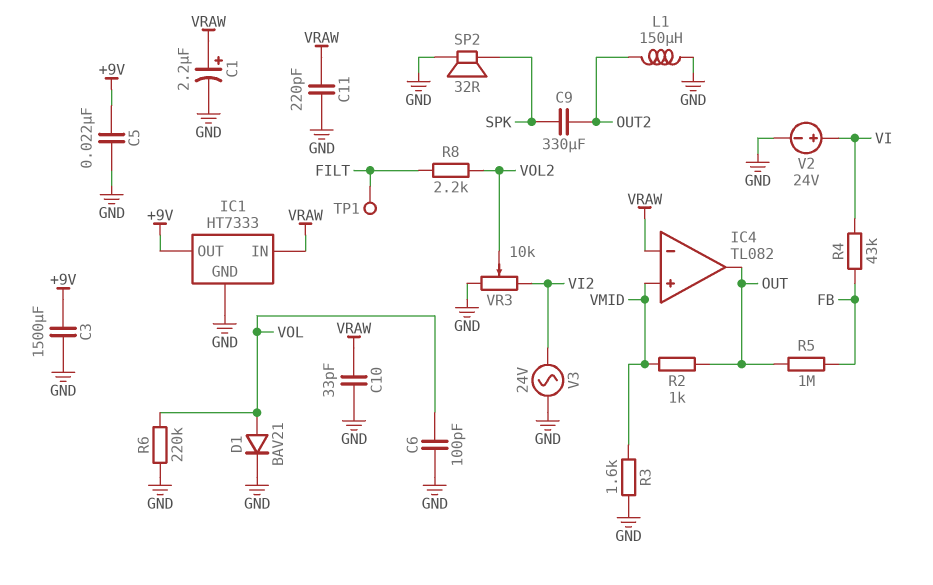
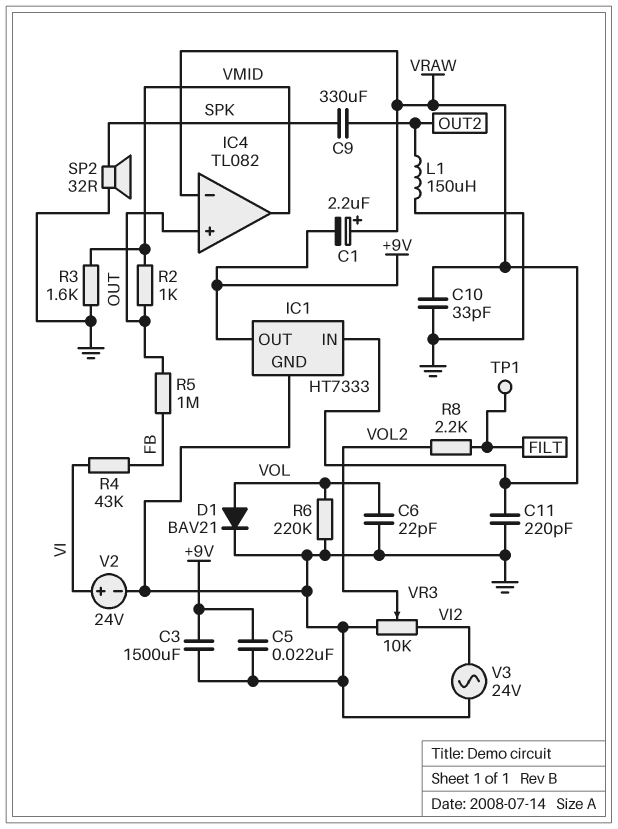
C1: 2.2uF (plus VRAW, minus GND) -> 2.2uF (plus VRAW, minus +9V)
C6: 100pF (GND, VOL) -> 22pF (GND, VOL)
IC4 pin in+: VMID -> OUT
IC4 pin out: OUT -> VMID

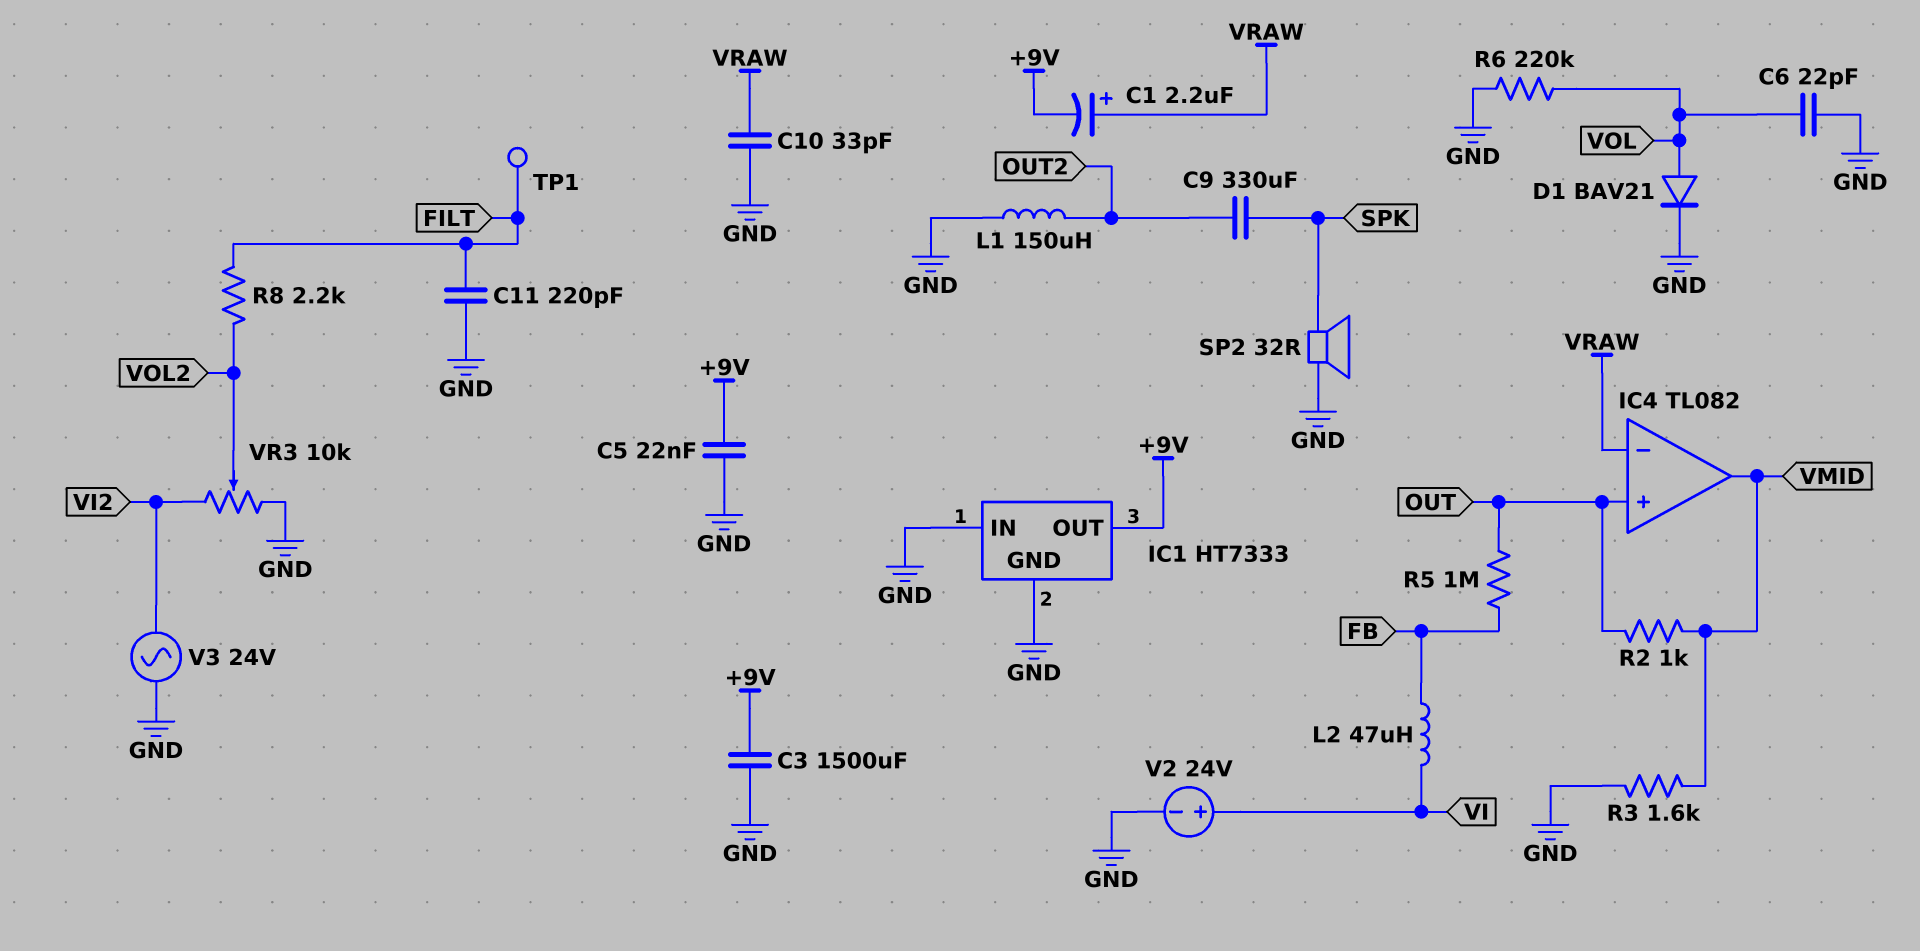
C11: 220pF (GND, VRAW) -> 220pF (FILT, GND)
IC1 pin IN: VRAW -> GND
L2: none -> 47uH (FB, VI)
R4: 43k (FB, VI) -> none

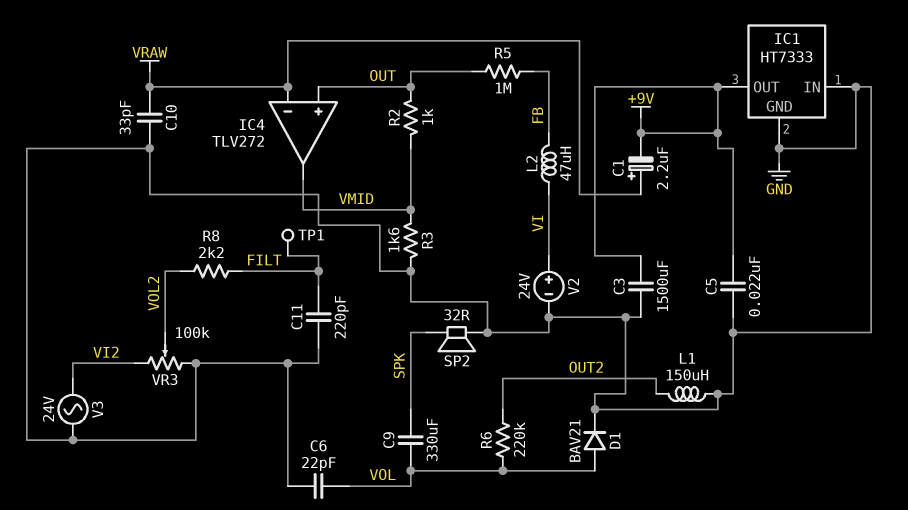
C9: 330uF (OUT2, SPK) -> 330uF (SPK, VOL)
IC4: TL082 -> TLV272
R6: 220k (GND, VOL) -> 220k (OUT2, VOL)
VR3: 10k (GND, VI2, wiper VOL2) -> 100k (GND, VI2, wiper VOL2)

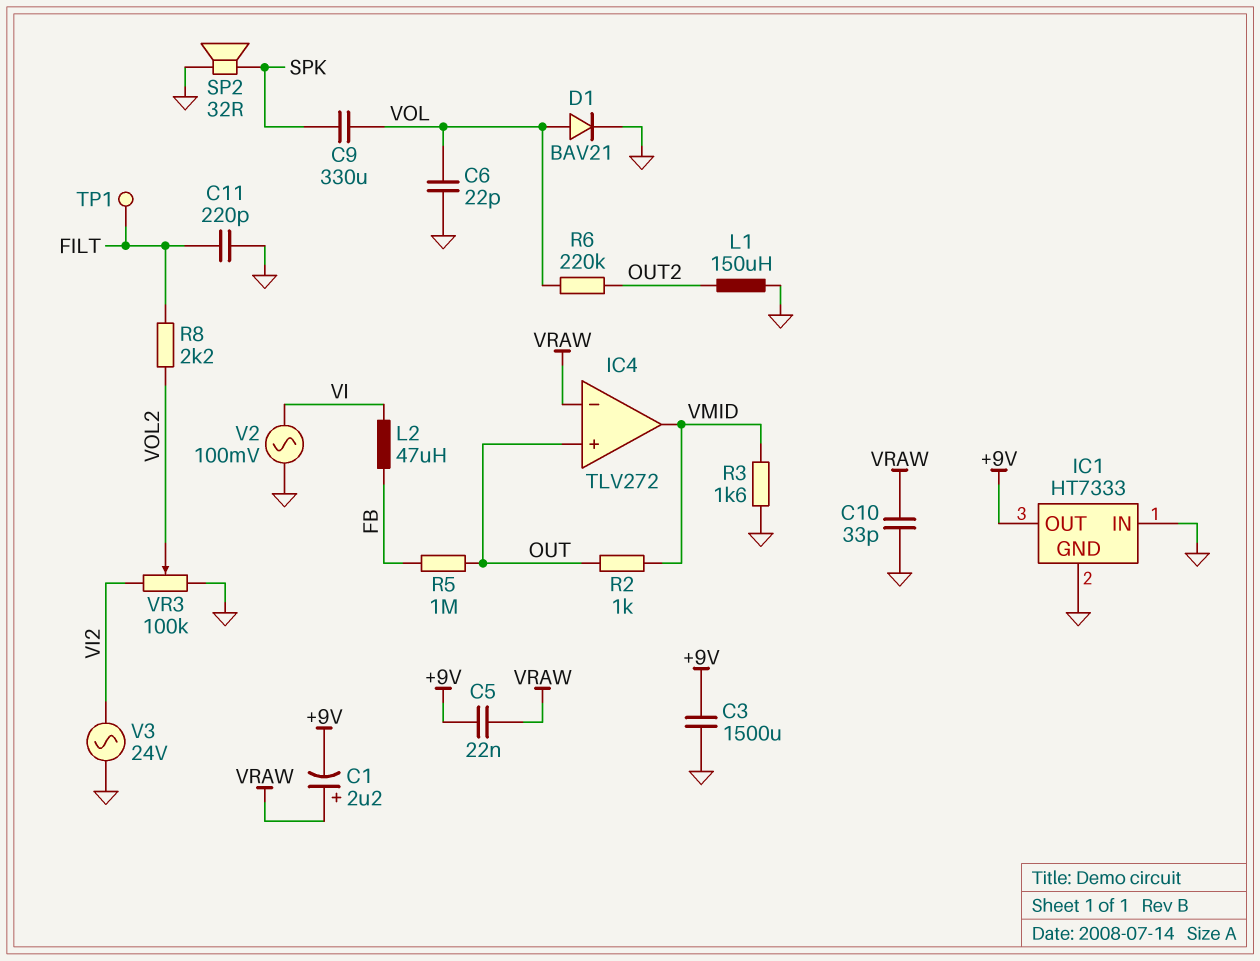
C5: 22nF (+9V, GND) -> 22nF (+9V, VRAW)
V2: 24V (plus VI, minus GND) -> AC 100mV (GND, VI)

